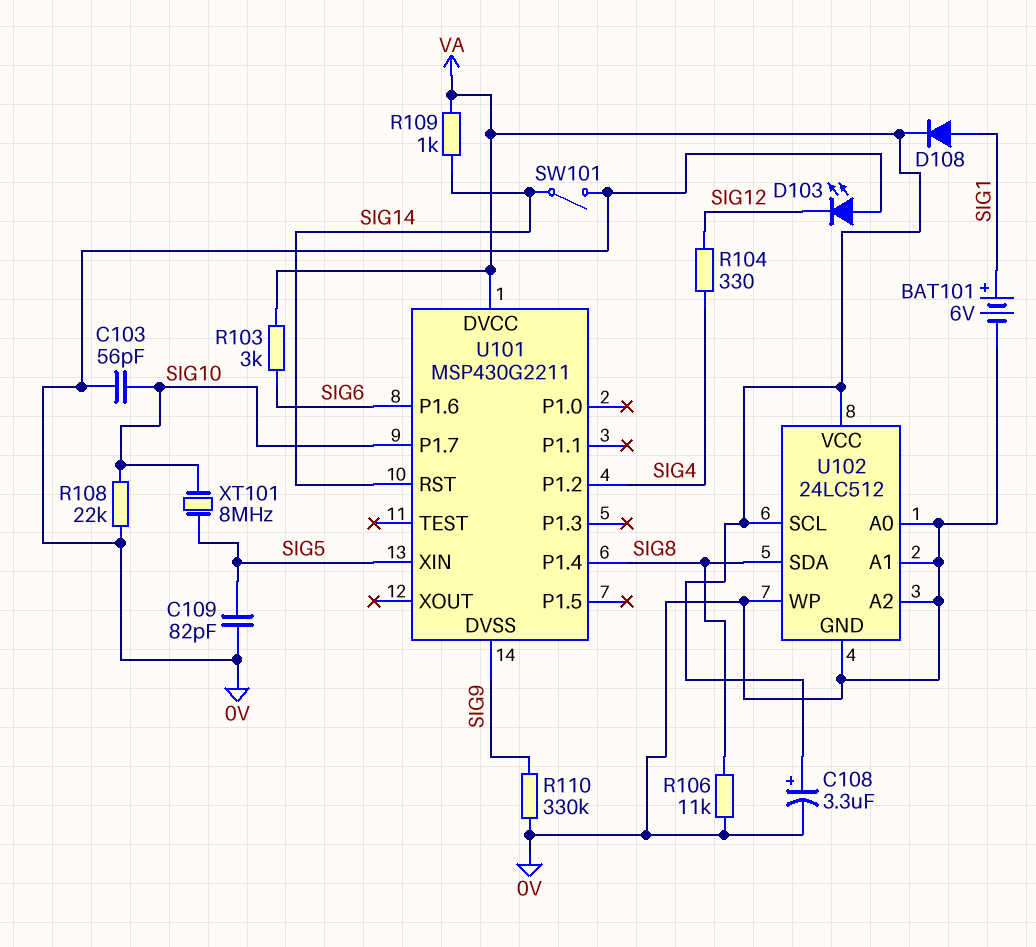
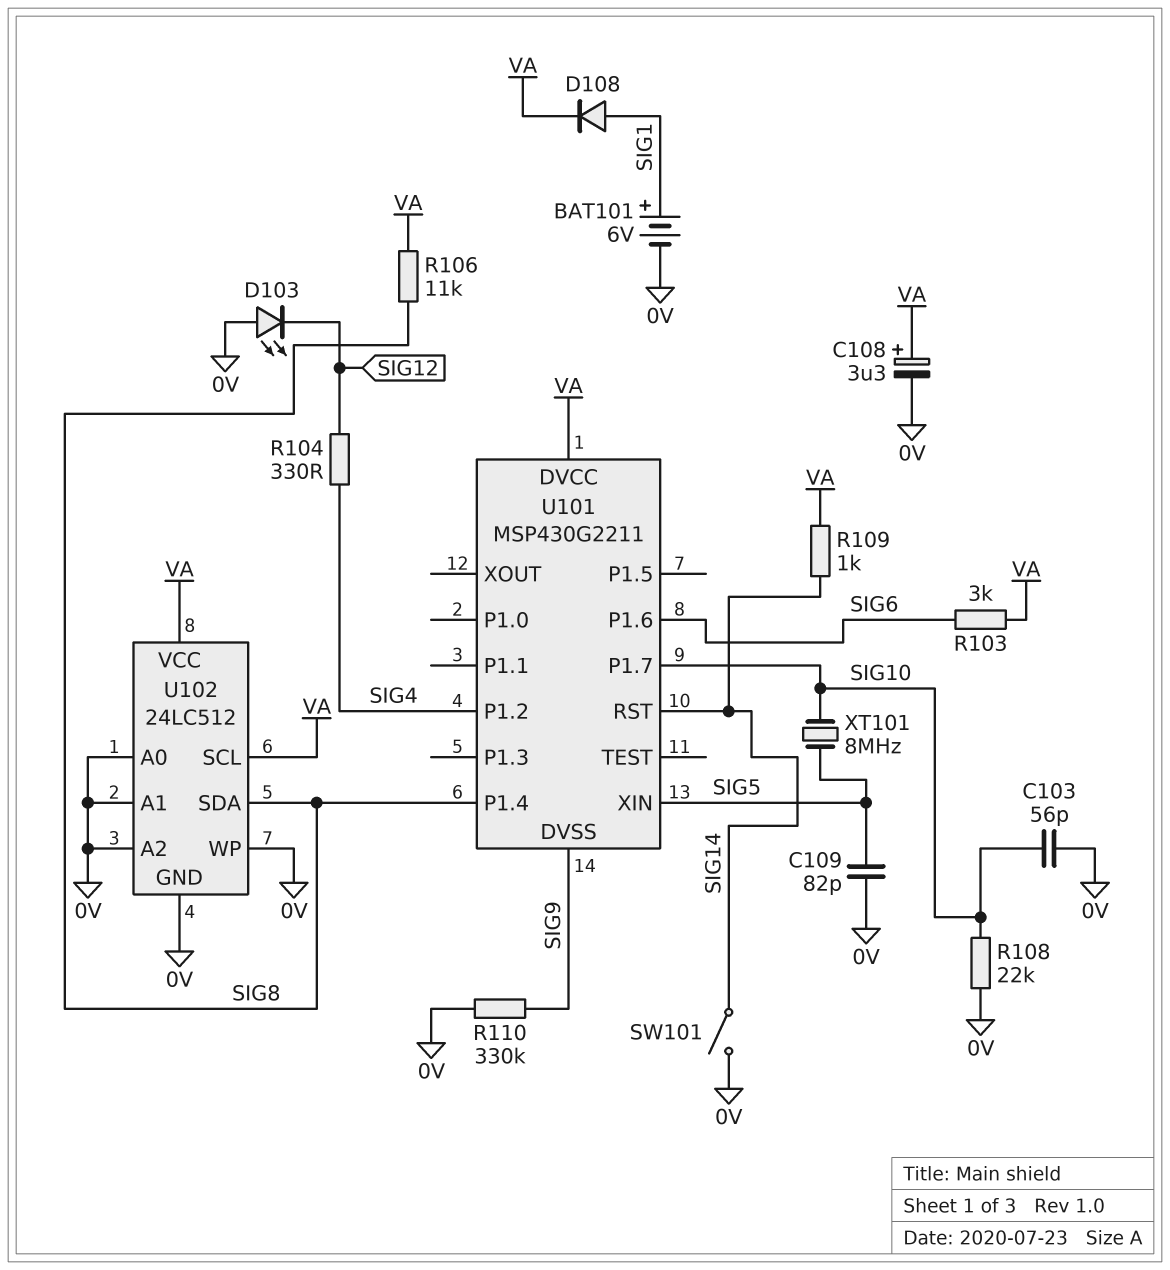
R106: 11k (0V, SIG8) -> 11k (SIG8, VA)

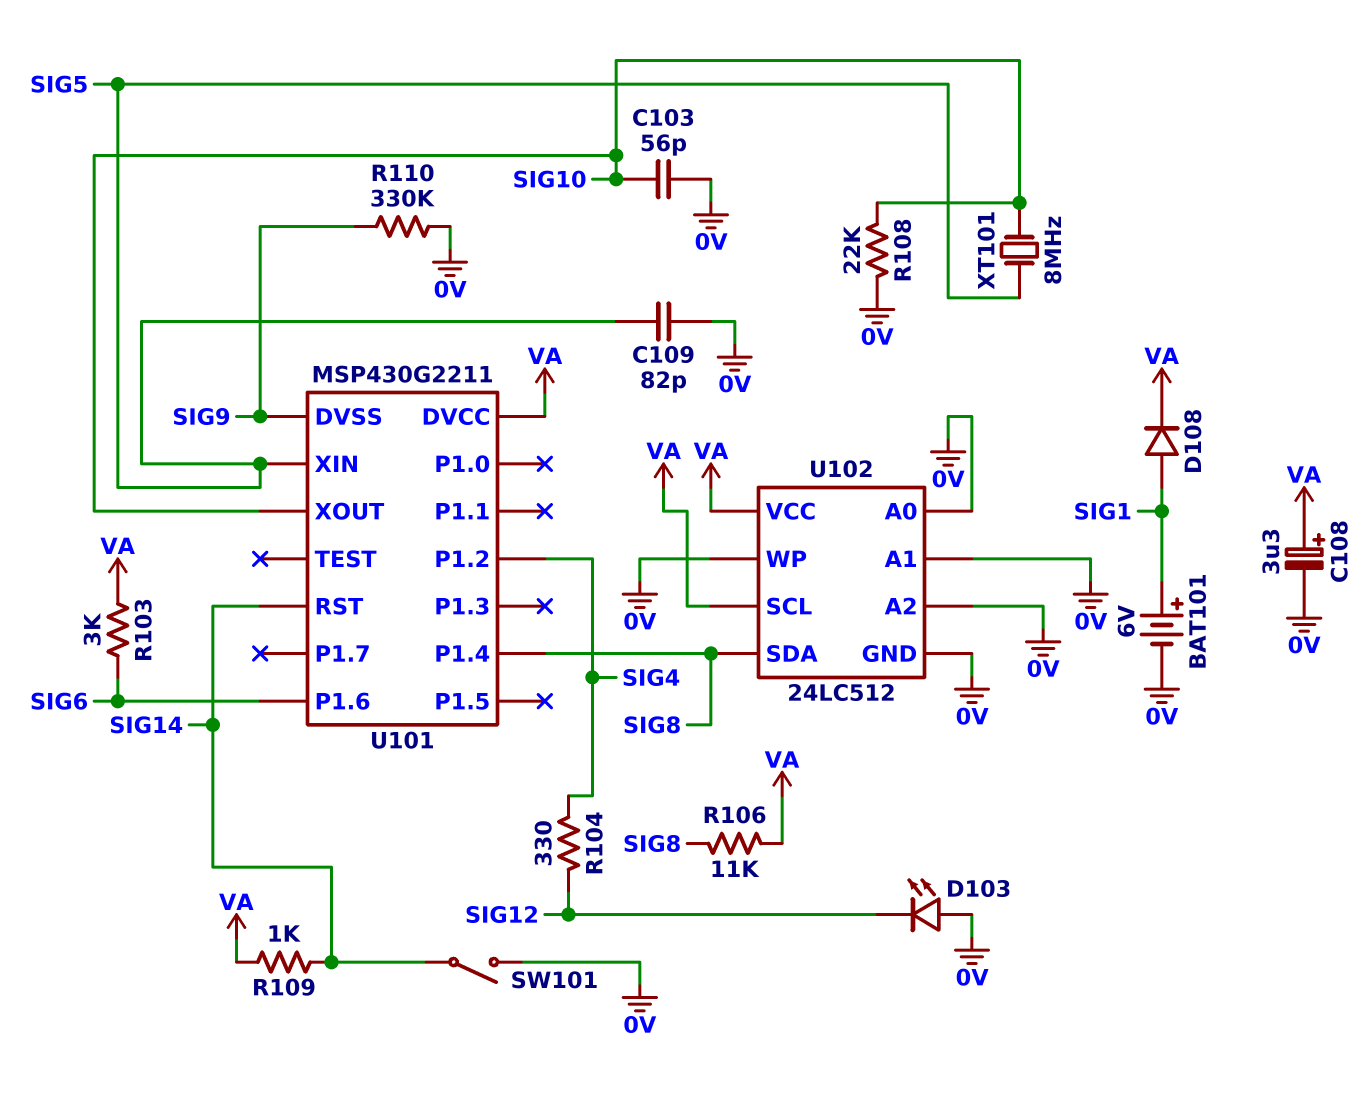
U101 pin P1.7: SIG10 -> none
U101 pin XOUT: none -> SIG10

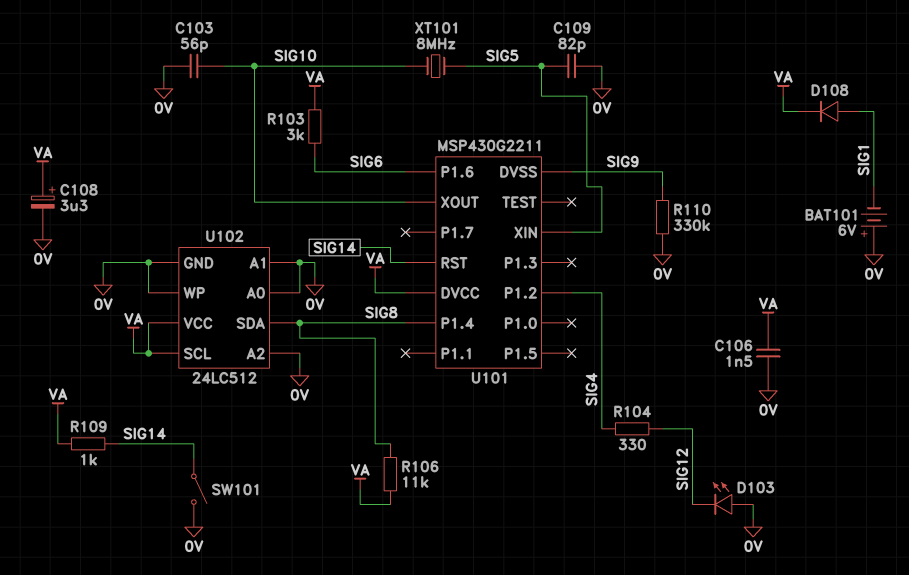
BAT101: 6V (plus SIG1, minus 0V) -> 6V (plus 0V, minus SIG1)
C106: none -> 1.5nF (0V, VA)
R108: 22k (0V, SIG10) -> none

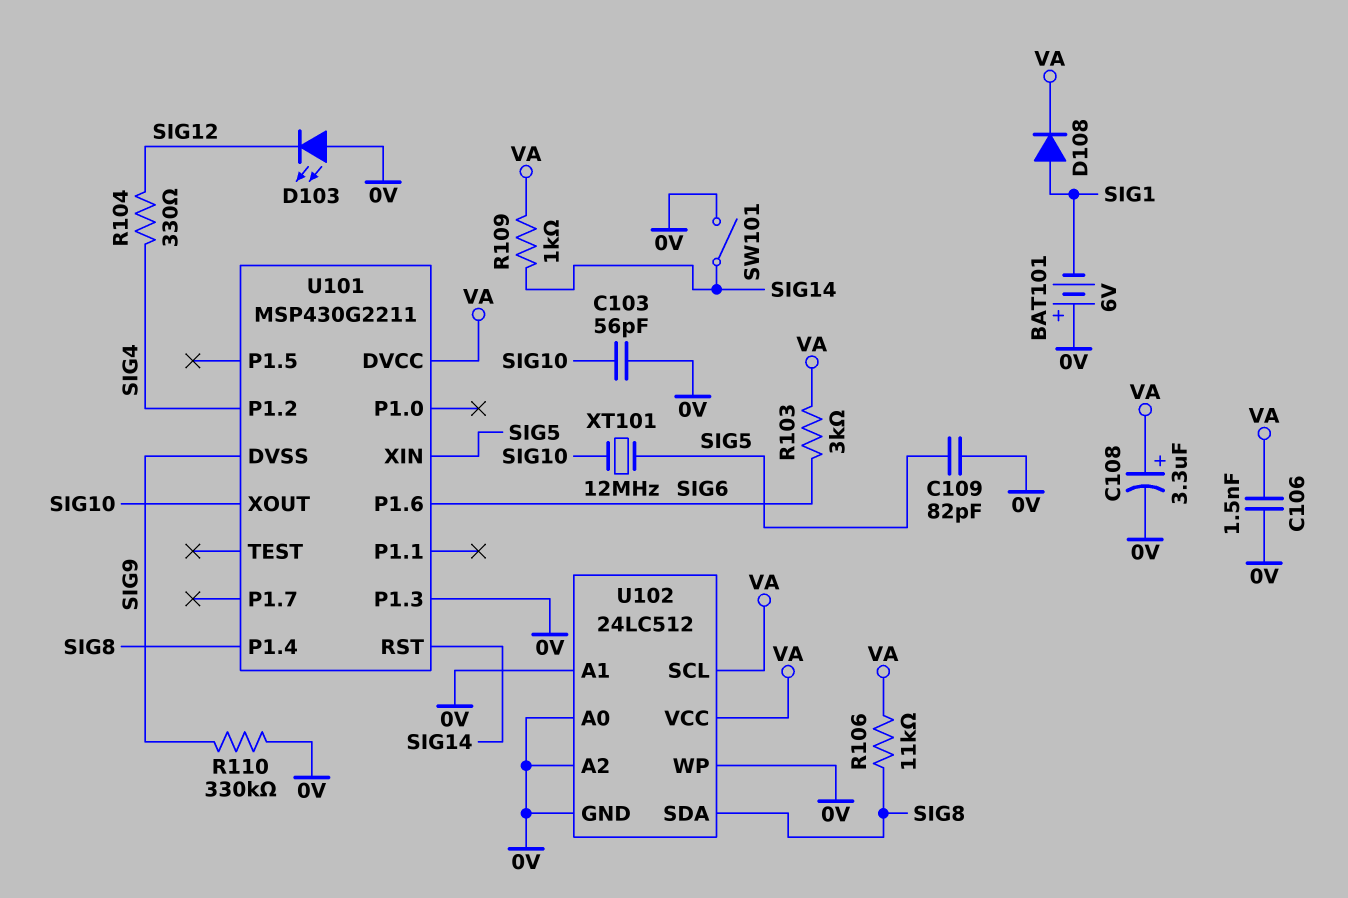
U101 pin P1.3: none -> 0V
XT101: 8MHz (SIG5, SIG10) -> 12MHz (SIG5, SIG10)

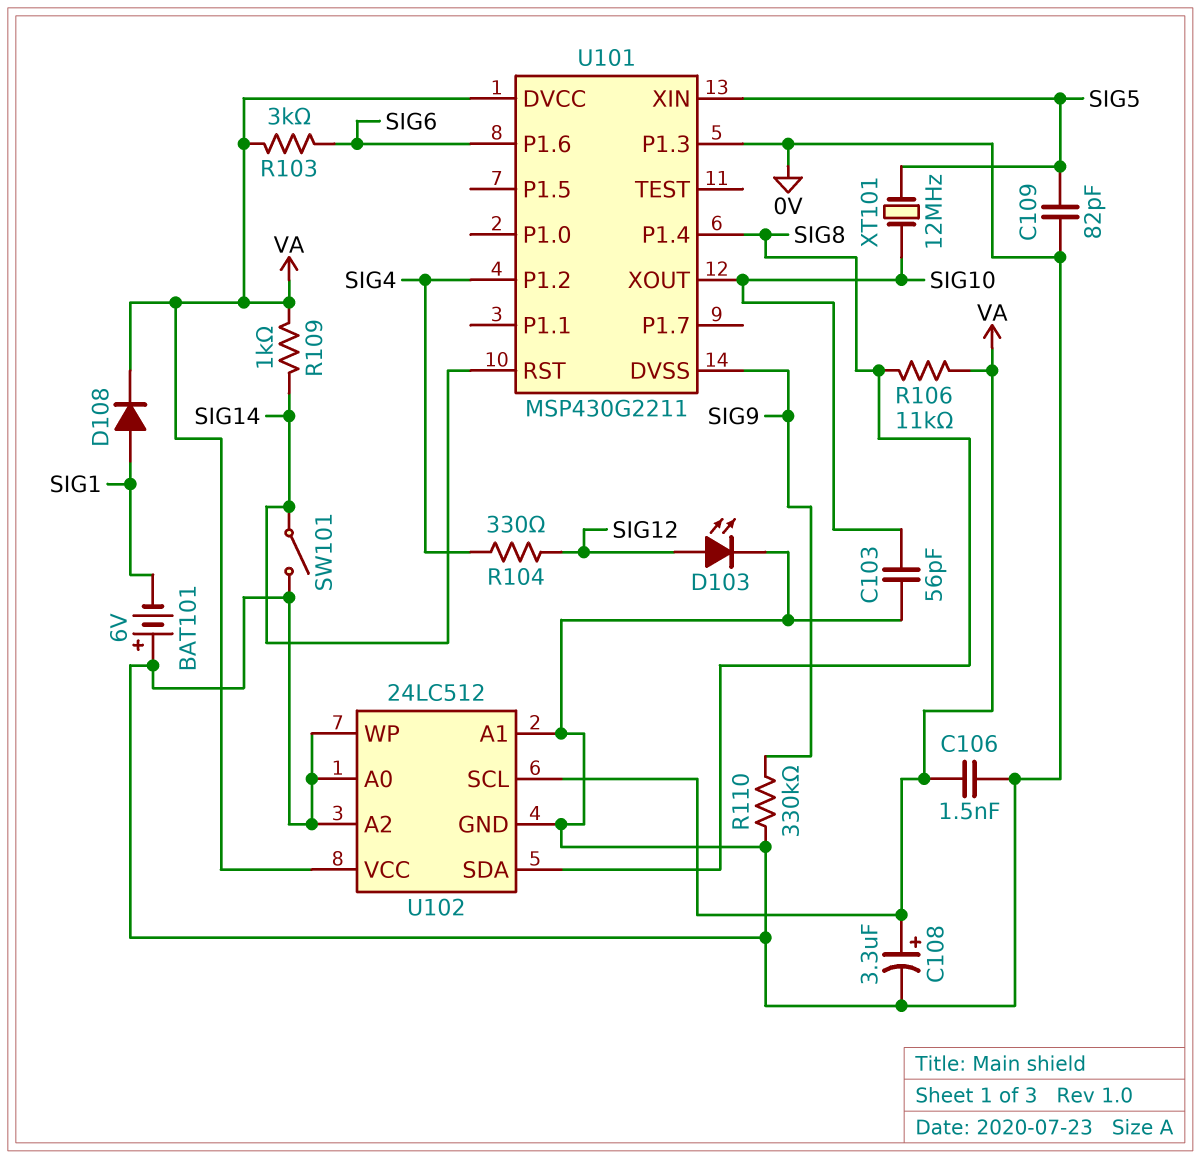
D103: LED (A 0V, K SIG12) -> LED (A SIG12, K 0V)

